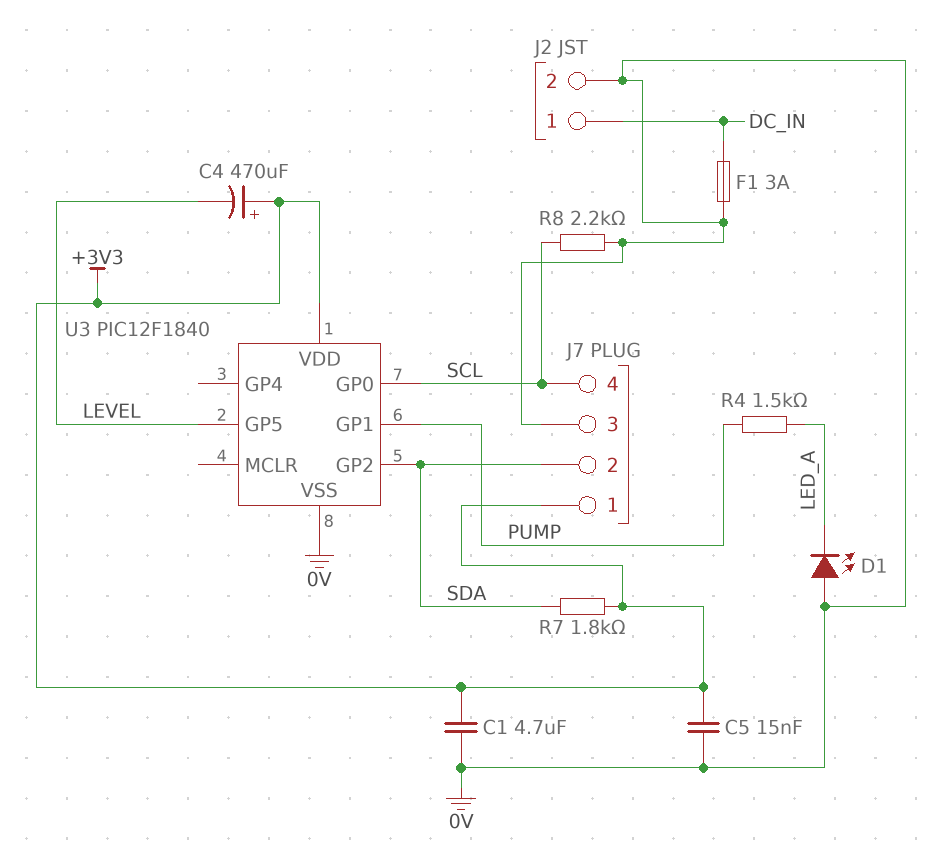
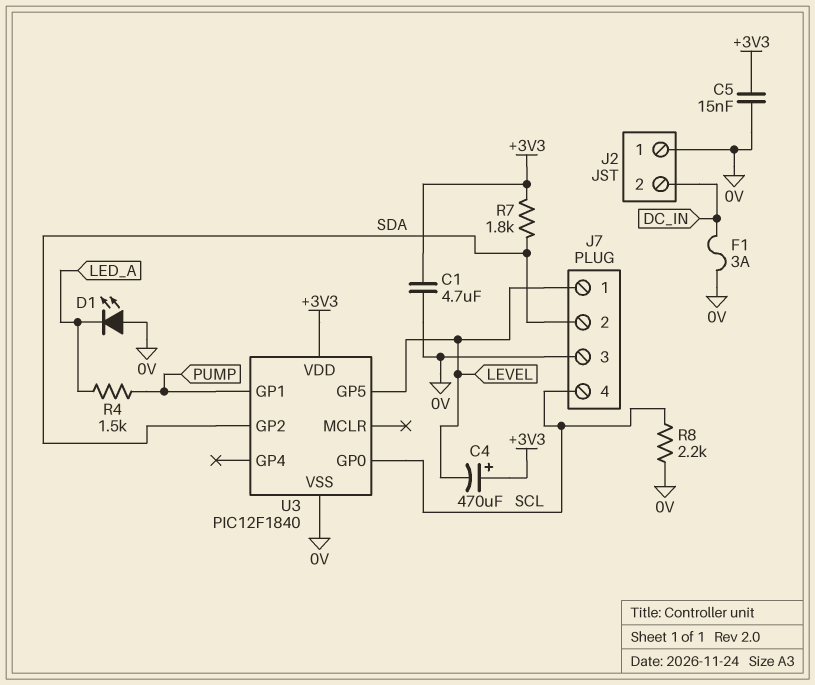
J2 pin 1: DC_IN -> 0V
J2 pin 2: 0V -> DC_IN
J7 pin 1: +3V3 -> LEVEL

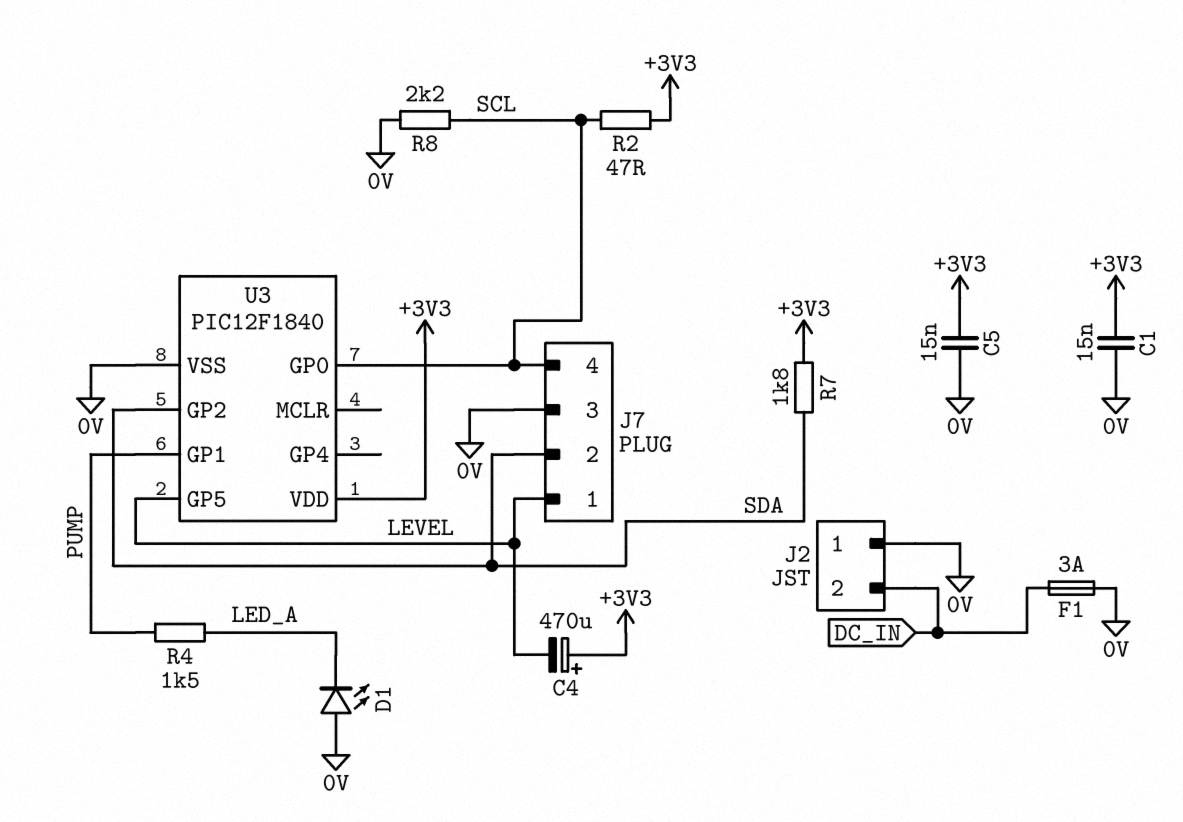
C1: 4.7uF (+3V3, 0V) -> 15nF (+3V3, 0V)
R2: none -> 47 (+3V3, SCL)

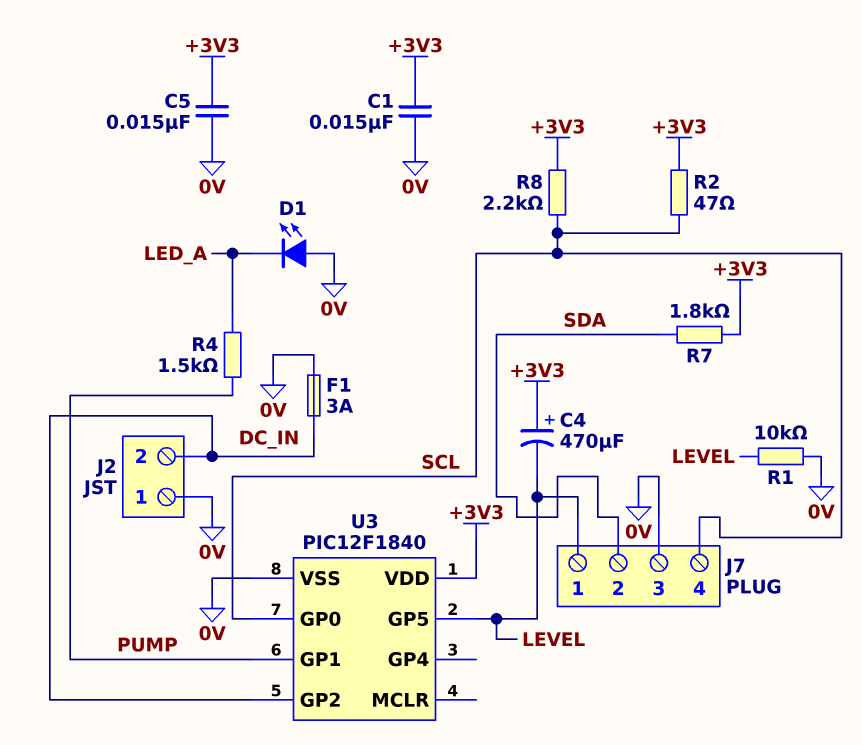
R1: none -> 10k (0V, LEVEL)
R8: 2.2k (0V, SCL) -> 2.2k (+3V3, SCL)
U3 pin GP2: SDA -> DC_IN

